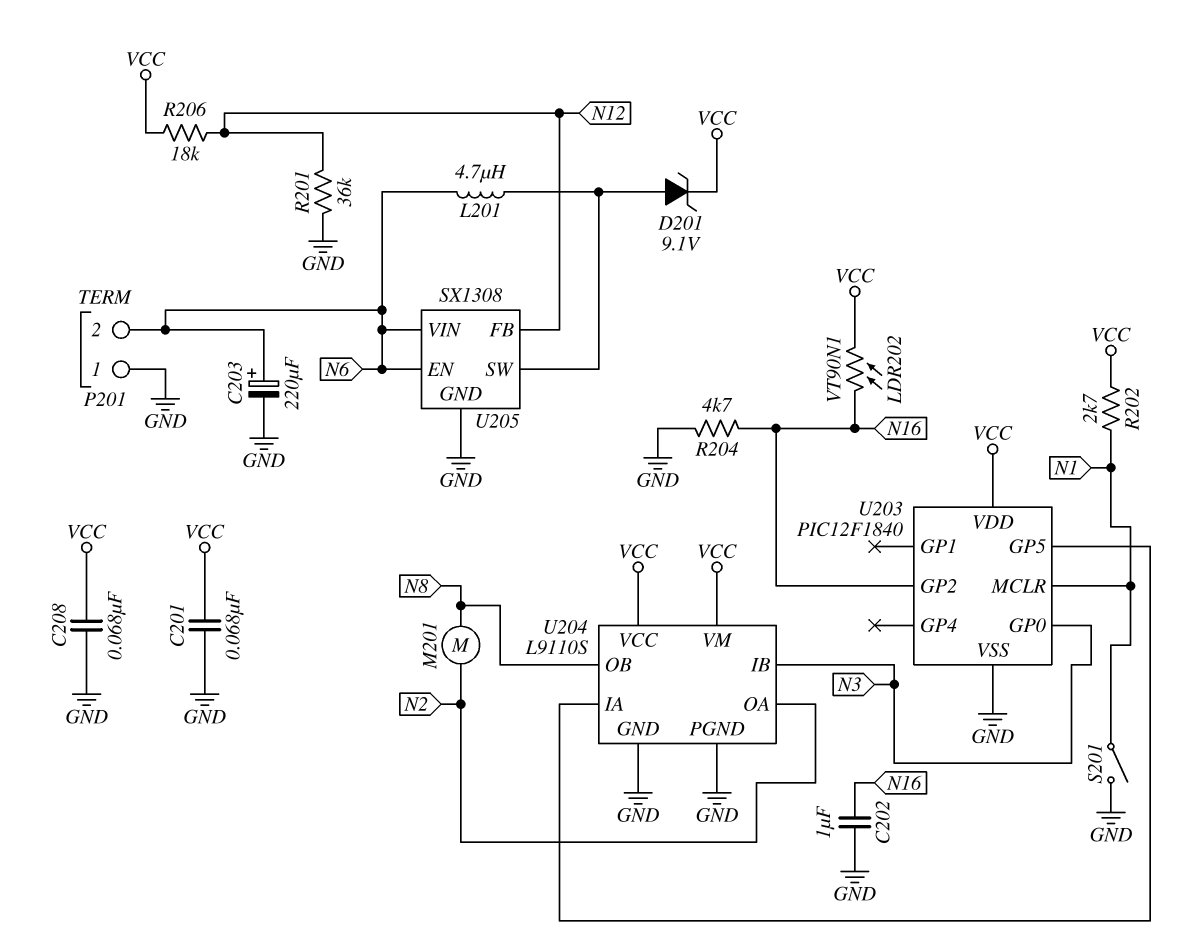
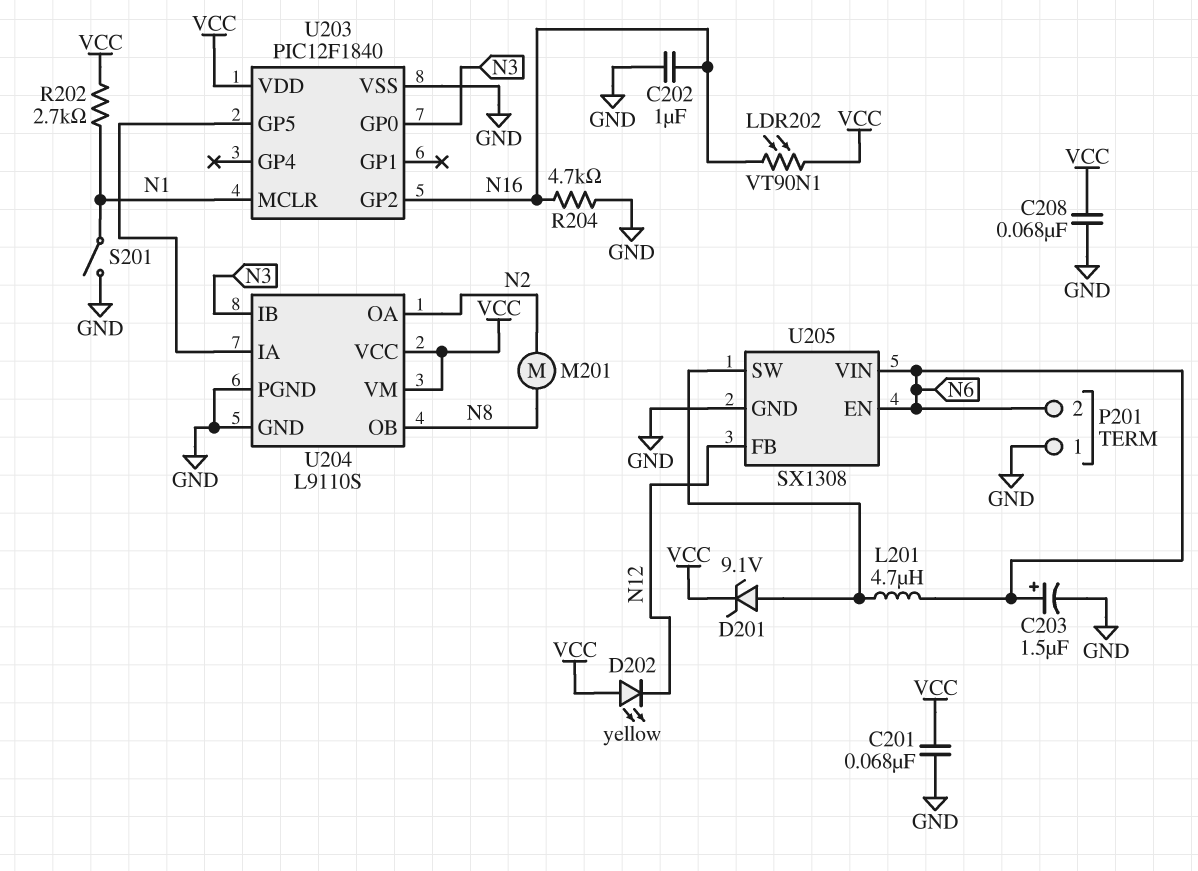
C203: 220uF (plus N6, minus GND) -> 1.5uF (plus N6, minus GND)
D202: none -> LED yellow (A VCC, K N12)
R201: 36k (GND, N12) -> none
R206: 18k (N12, VCC) -> none

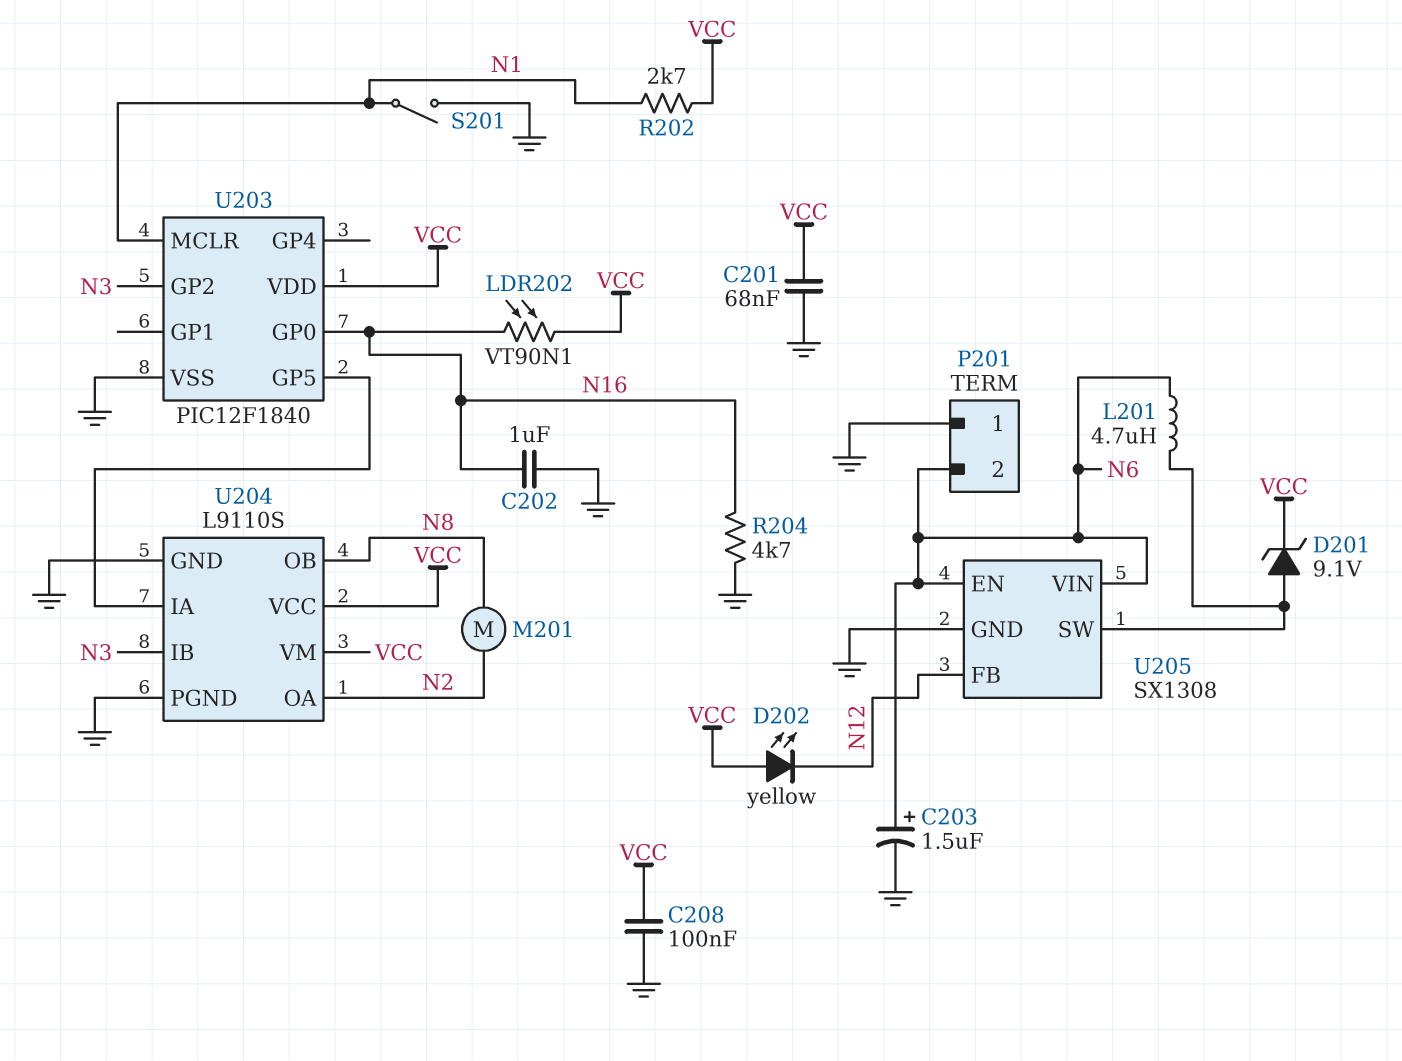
C208: 68nF (GND, VCC) -> 100nF (GND, VCC)
U203 pin GP0: N3 -> N16
U203 pin GP2: N16 -> N3

